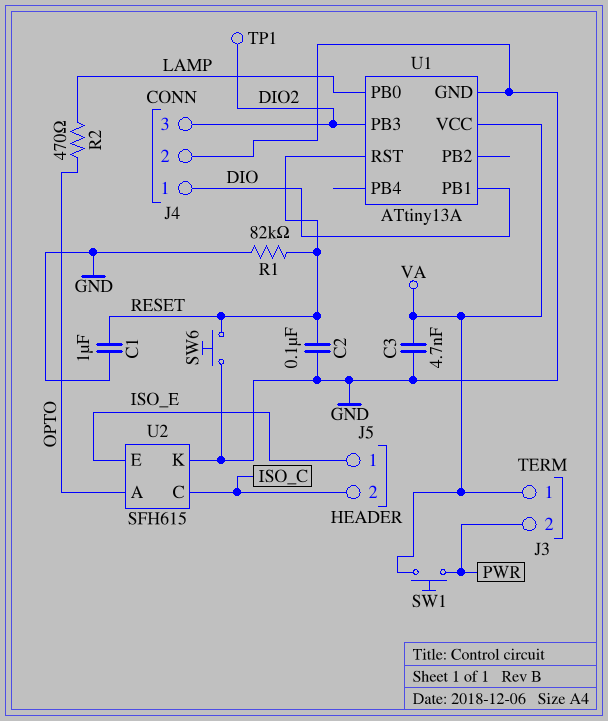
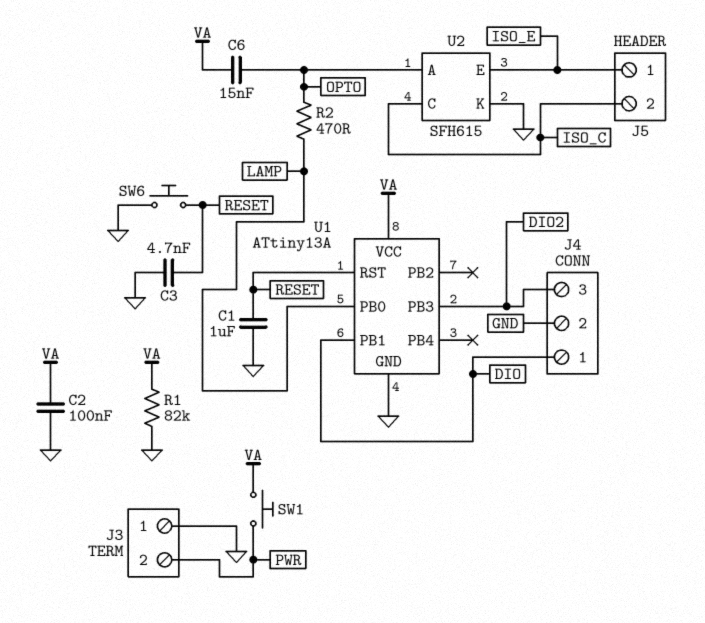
C2: 100nF (GND, RESET) -> 100nF (GND, VA)
C3: 4.7nF (GND, VA) -> 4.7nF (GND, RESET)
C6: none -> 15nF (OPTO, VA)
J3 pin 1: VA -> GND
R1: 82k (GND, RESET) -> 82k (GND, VA)
TP1: test point (DIO2) -> none

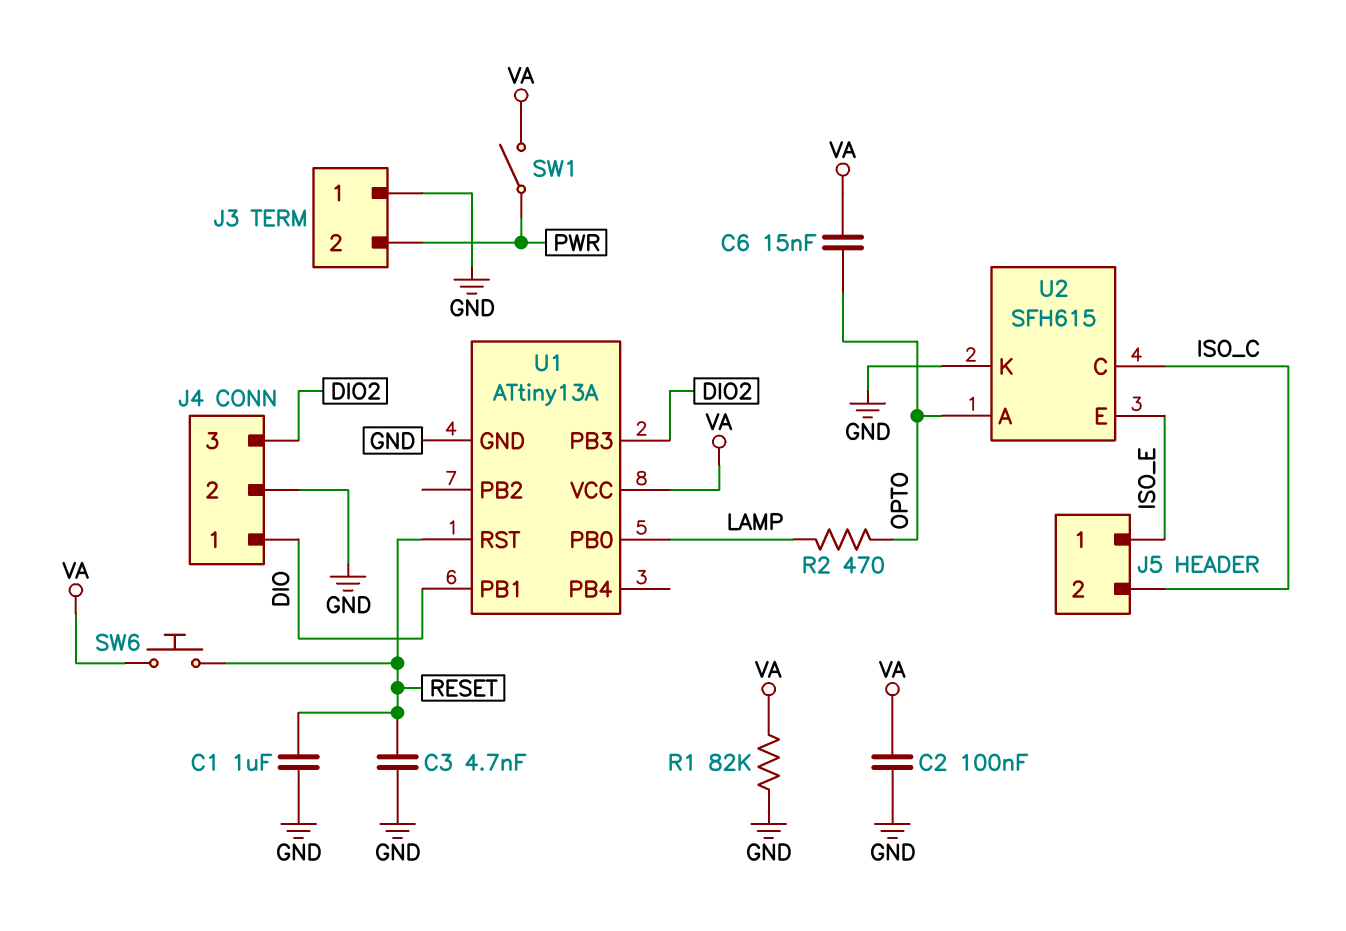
SW1: button (PWR, VA) -> switch (PWR, VA)
SW6: button (GND, RESET) -> button (RESET, VA)

